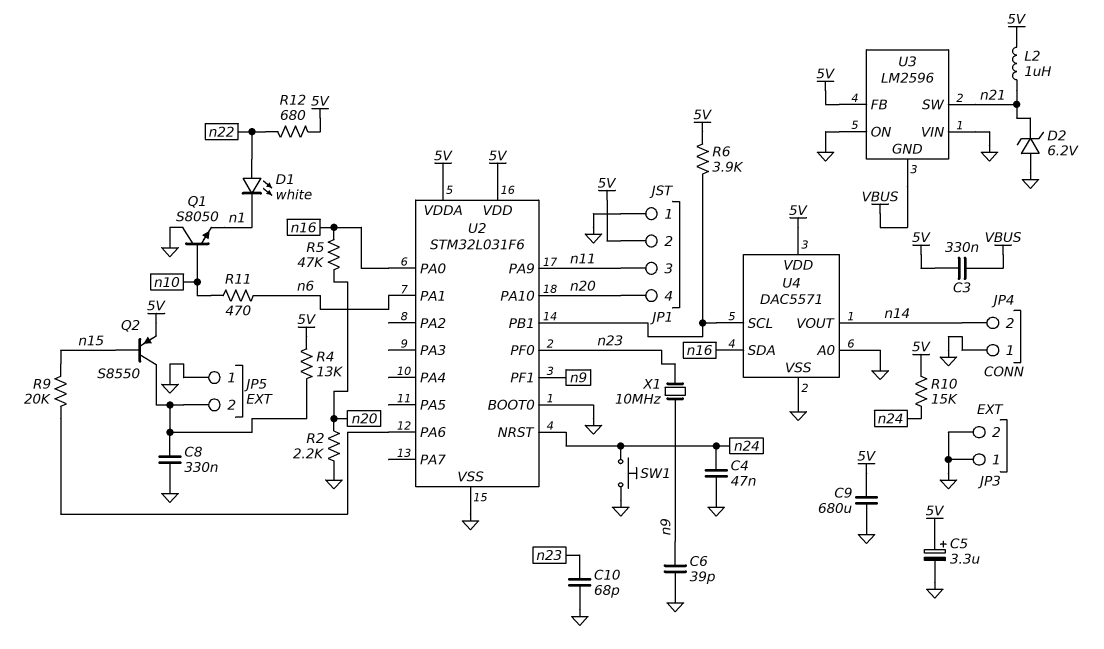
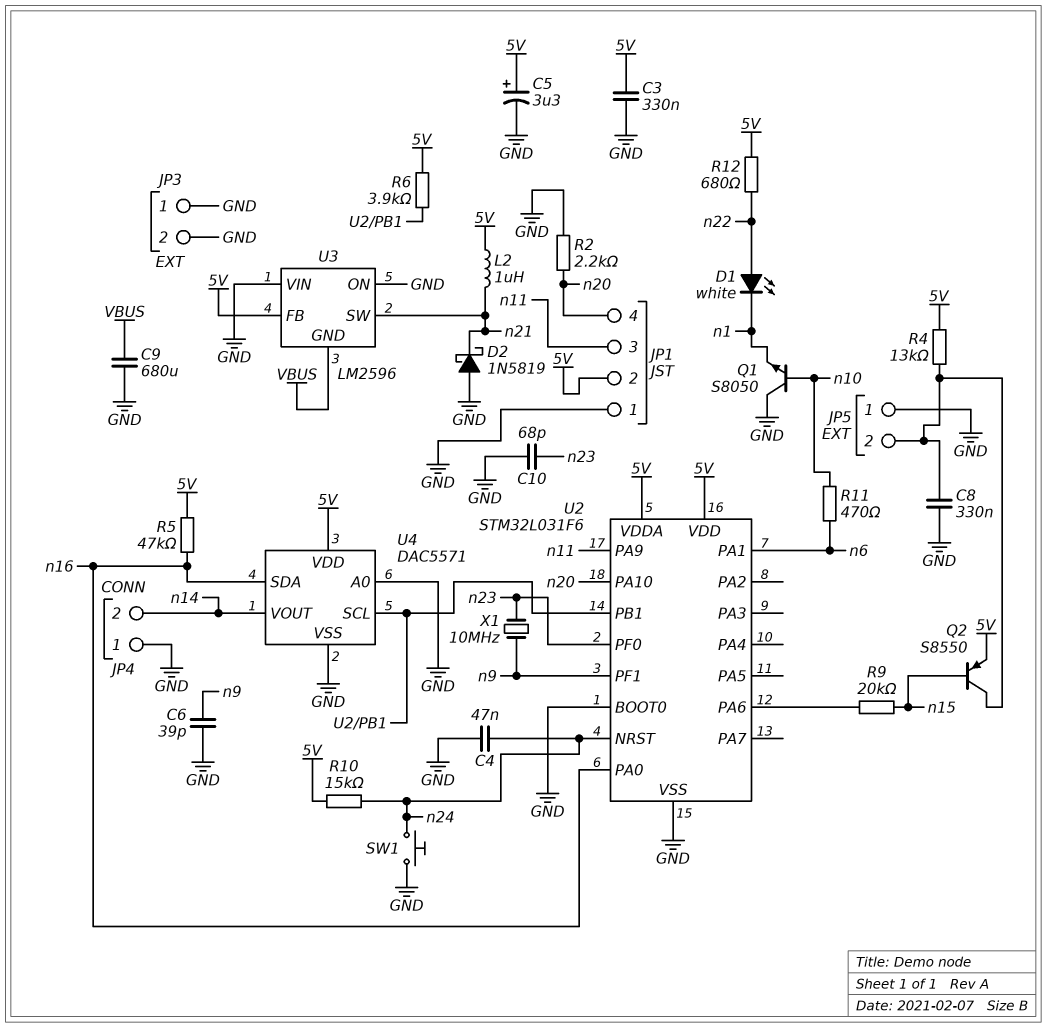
C3: 330nF (5V, VBUS) -> 330nF (5V, GND)
C9: 680uF (5V, GND) -> 680uF (GND, VBUS)
D2: zener 6.2V (A GND, K n21) -> schottky 1N5819 (A GND, K n21)
R5: 47k (n16, n20) -> 47k (5V, n16)

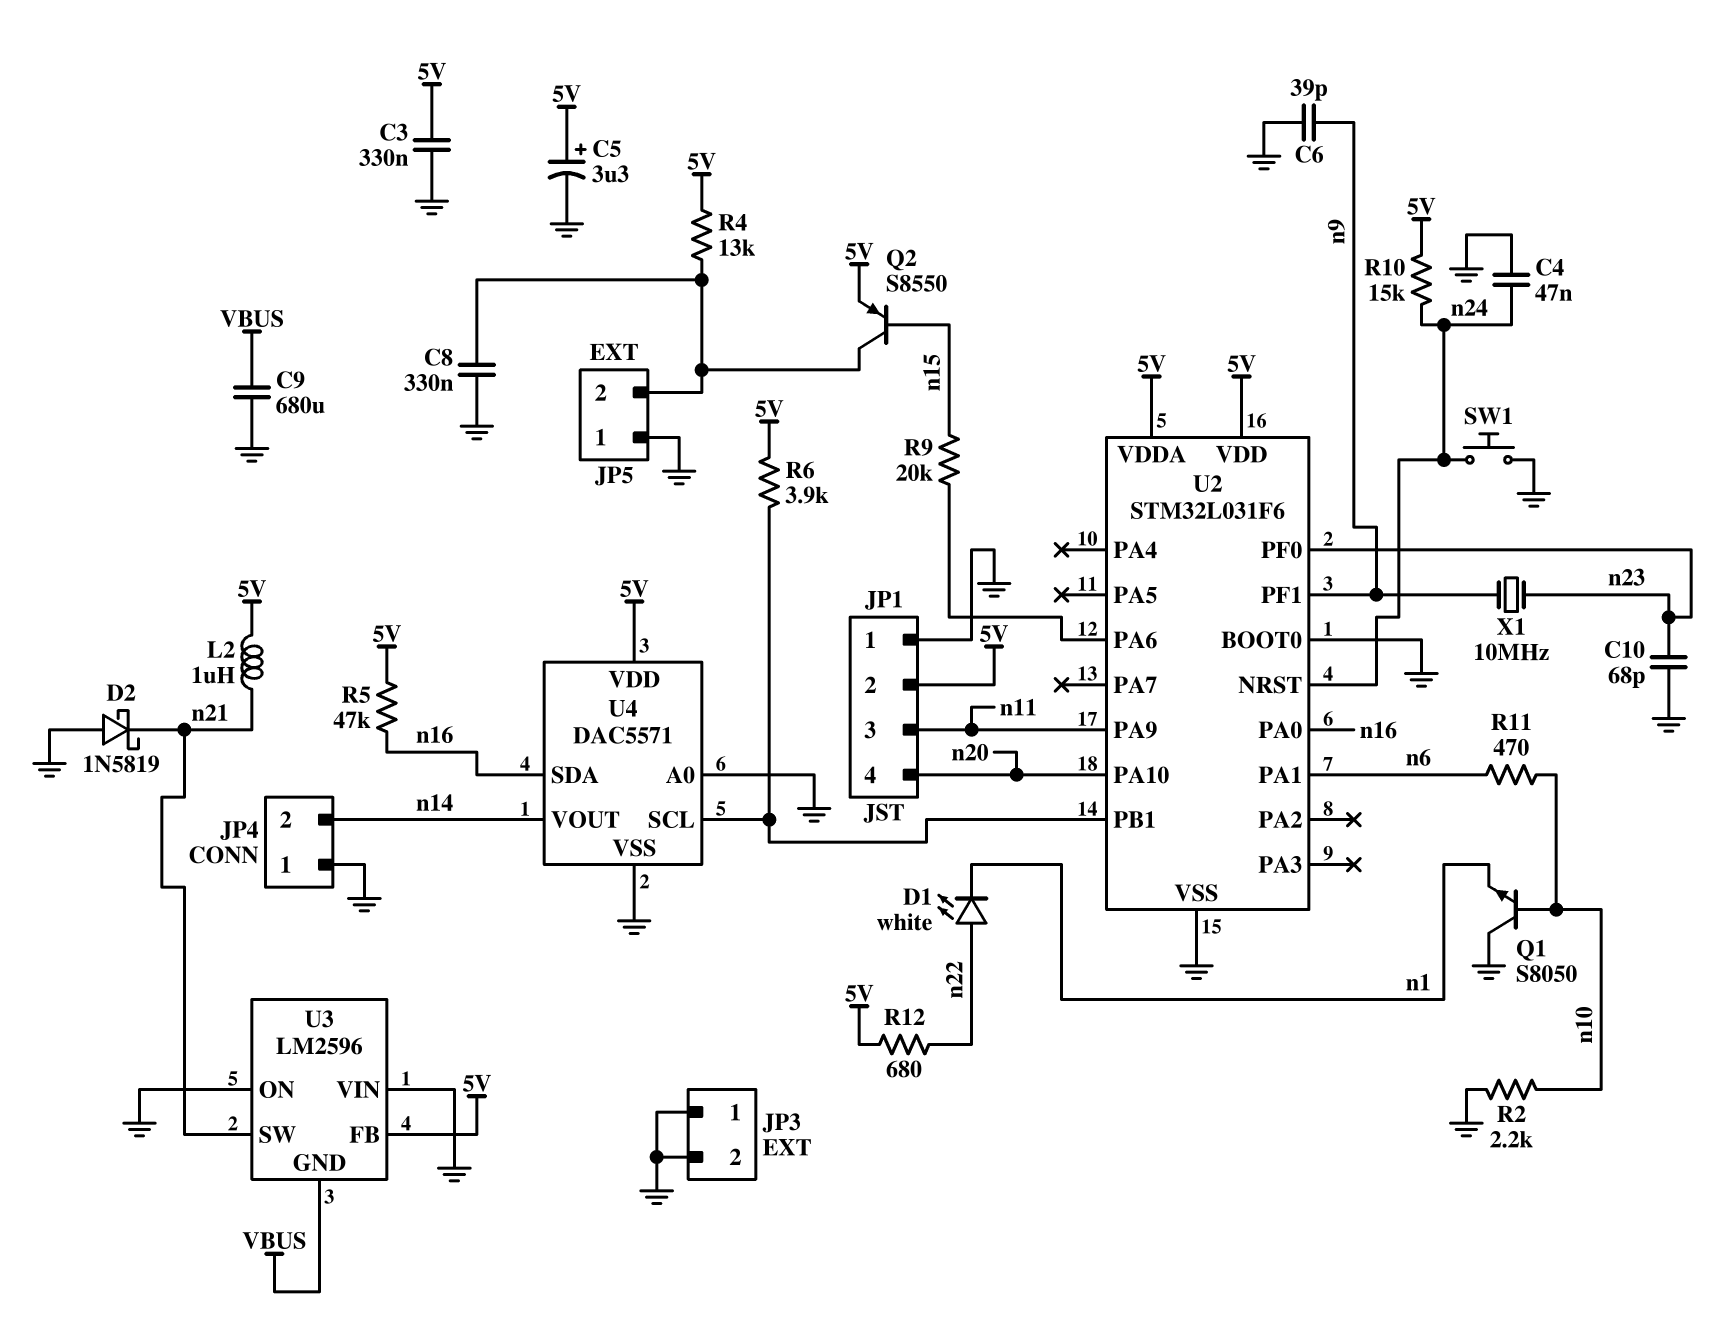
R2: 2.2k (GND, n20) -> 2.2k (GND, n10)

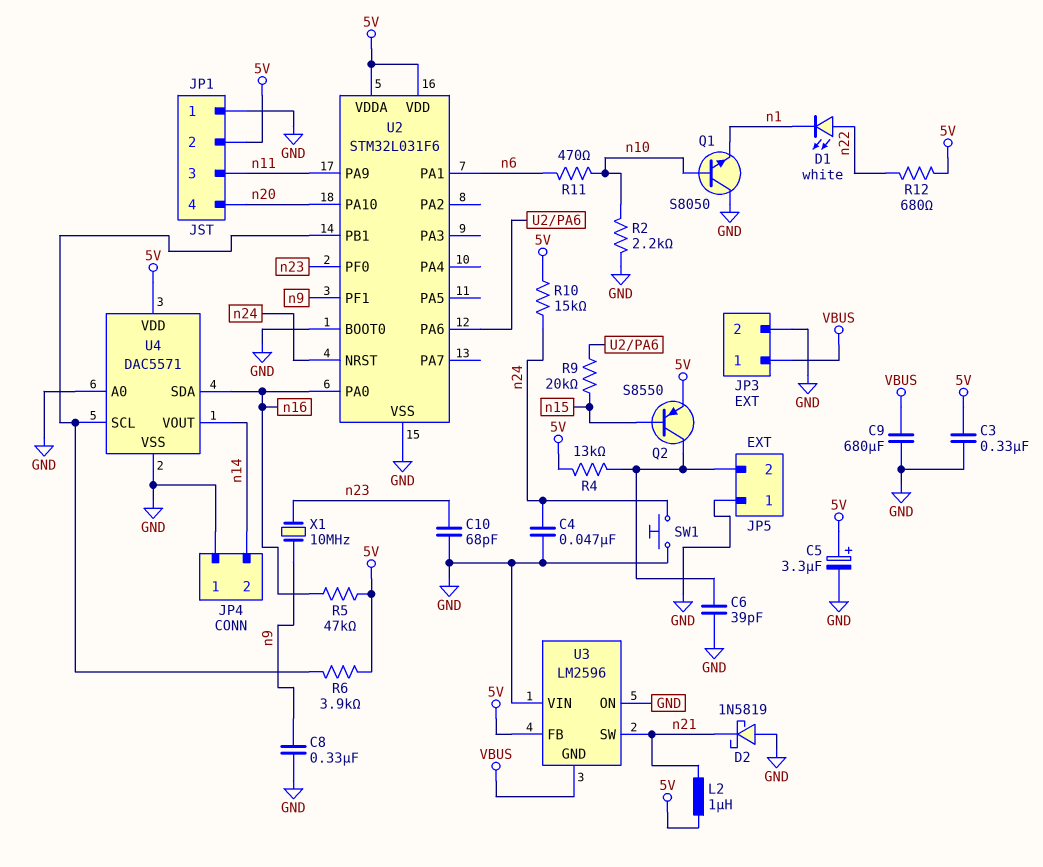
C6: 39pF (GND, n9) -> 39pF (GND, JP5/2)
C8: 330nF (GND, JP5/2) -> 330nF (GND, n9)
JP3 pin 1: GND -> VBUS

